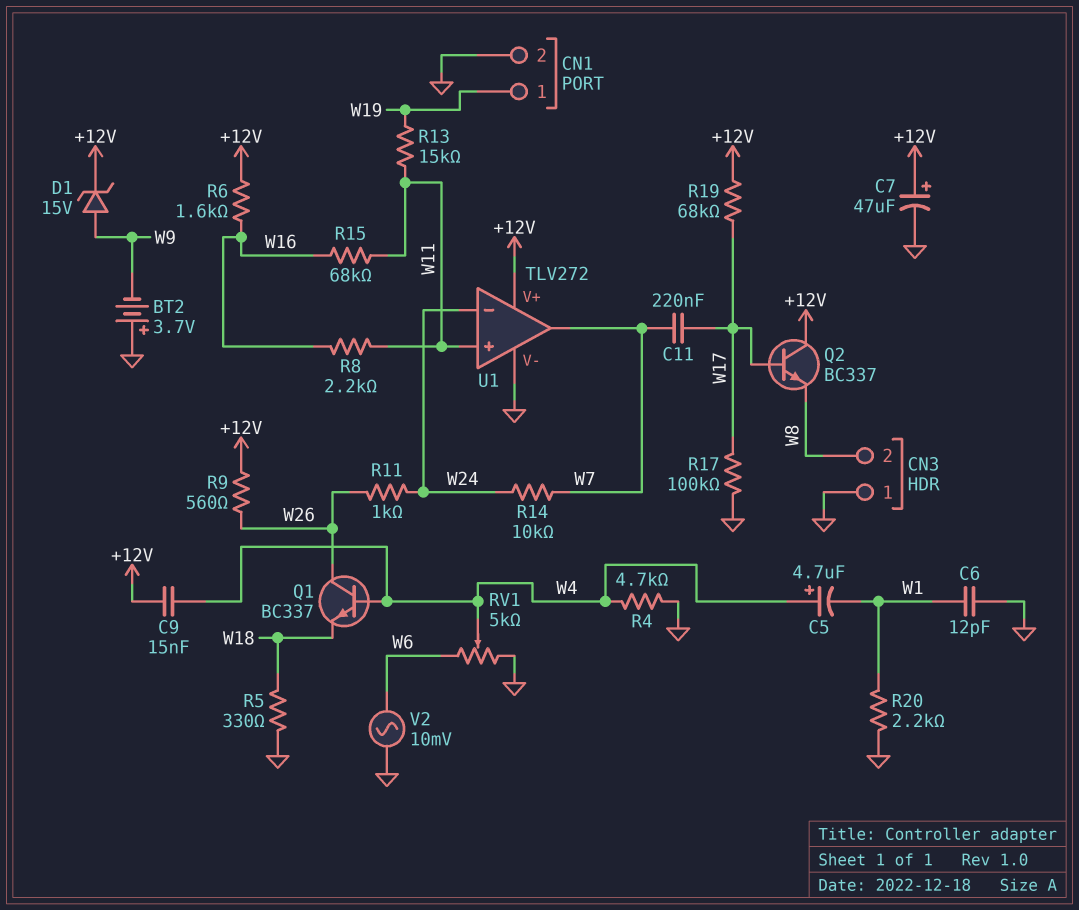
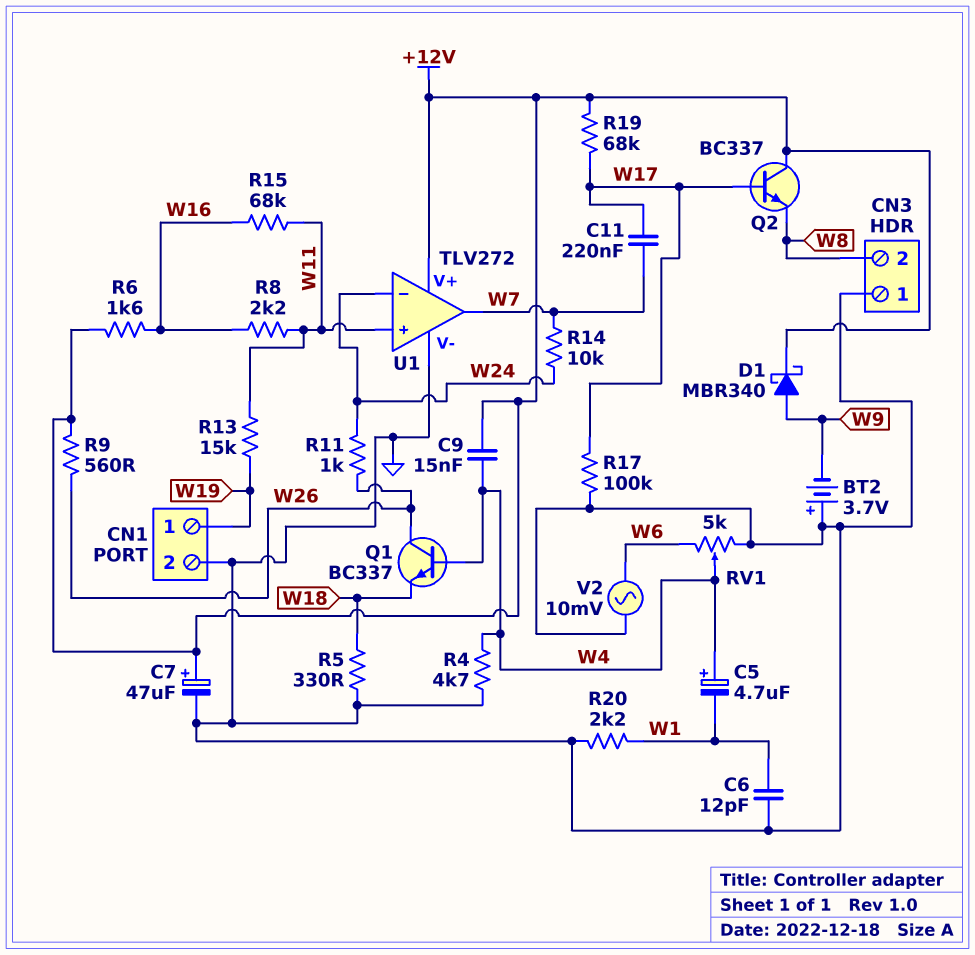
D1: zener 15V (A W9, K +12V) -> schottky MBR340 (A W9, K +12V)

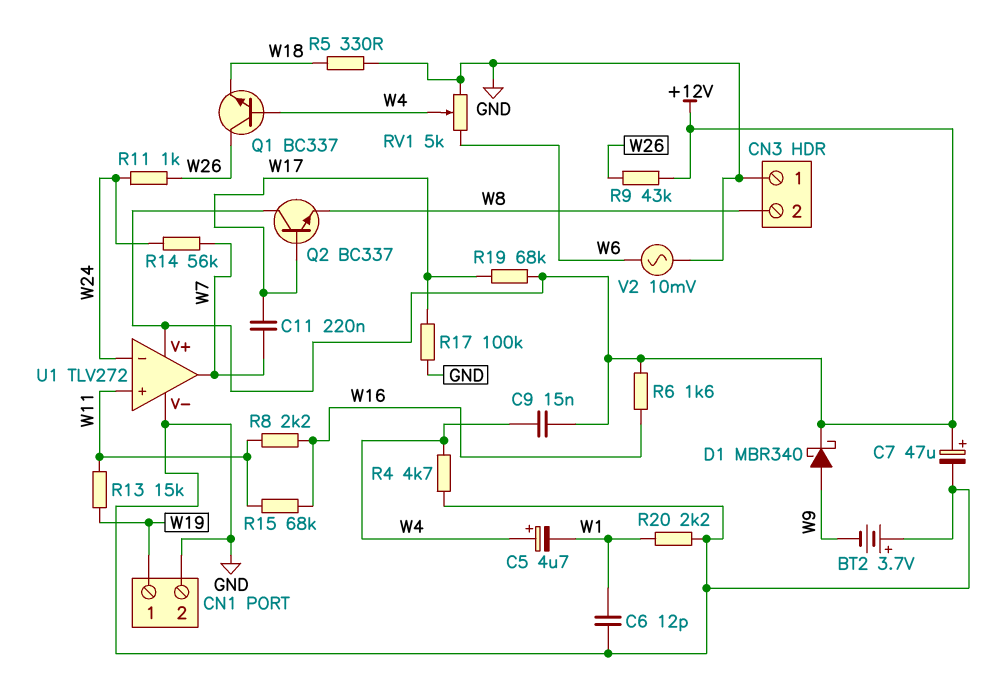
R9: 560 (+12V, W26) -> 43k (+12V, W26)
R14: 10k (W7, W24) -> 56k (W7, W24)

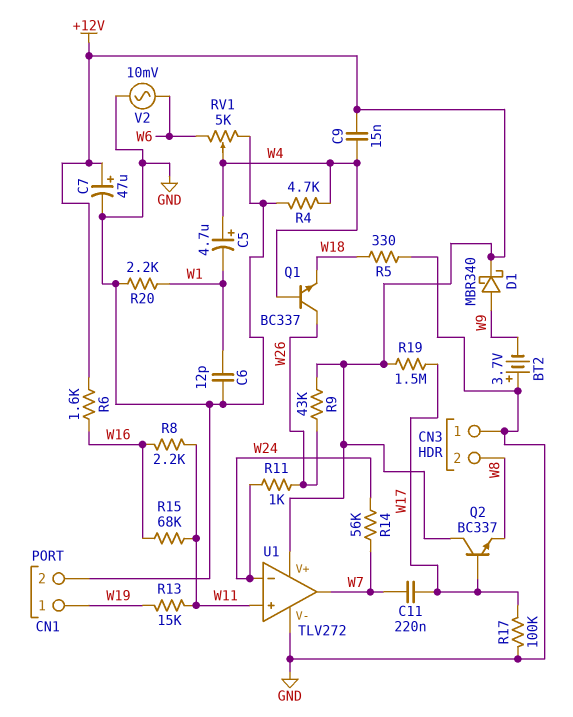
R19: 68k (+12V, W17) -> 1.5M (+12V, W17)

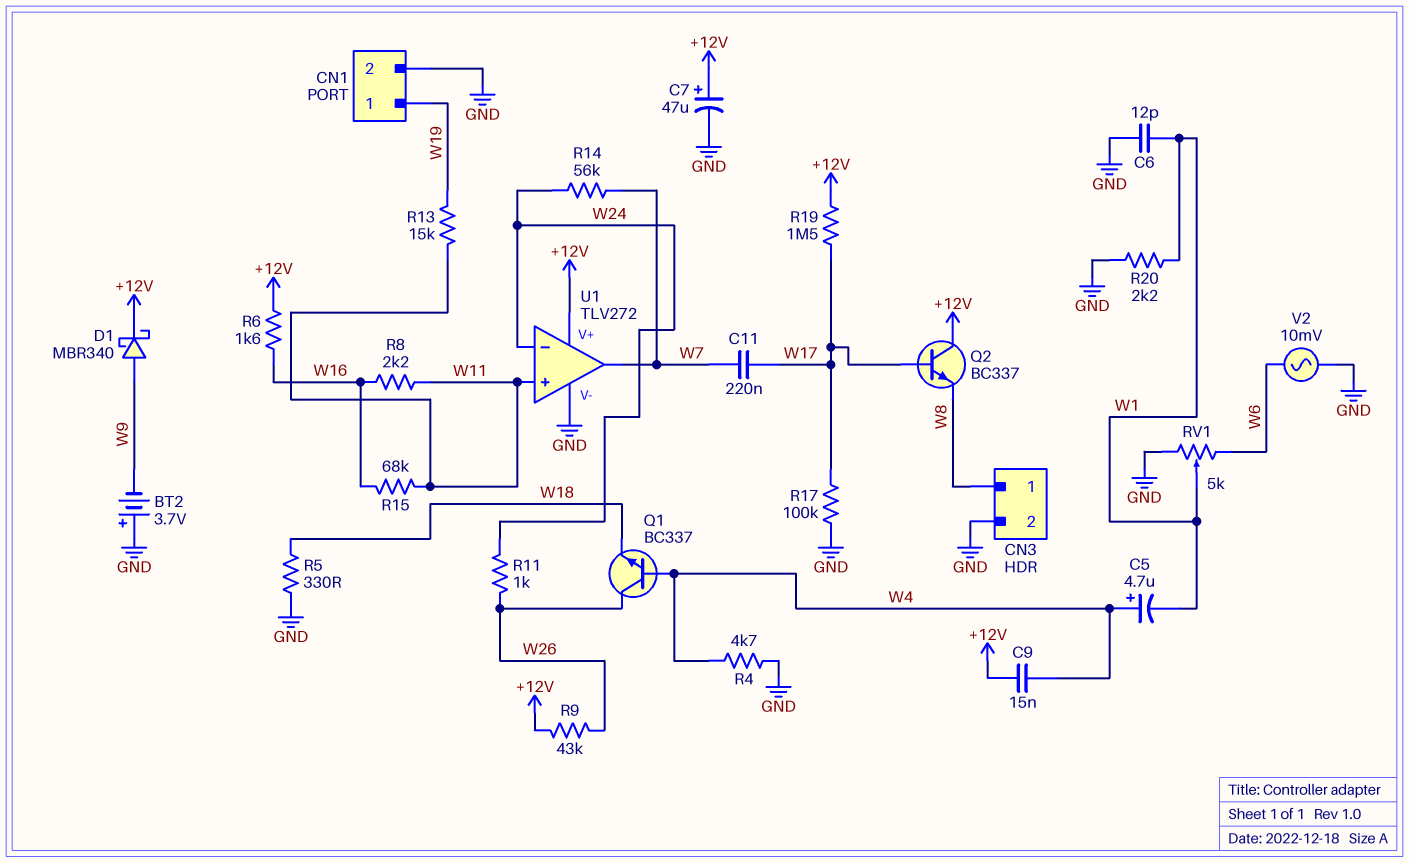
CN3 pin 1: GND -> W8
CN3 pin 2: W8 -> GND
RV1: 5k (GND, W6, wiper W4) -> 5k (GND, W6, wiper W1)

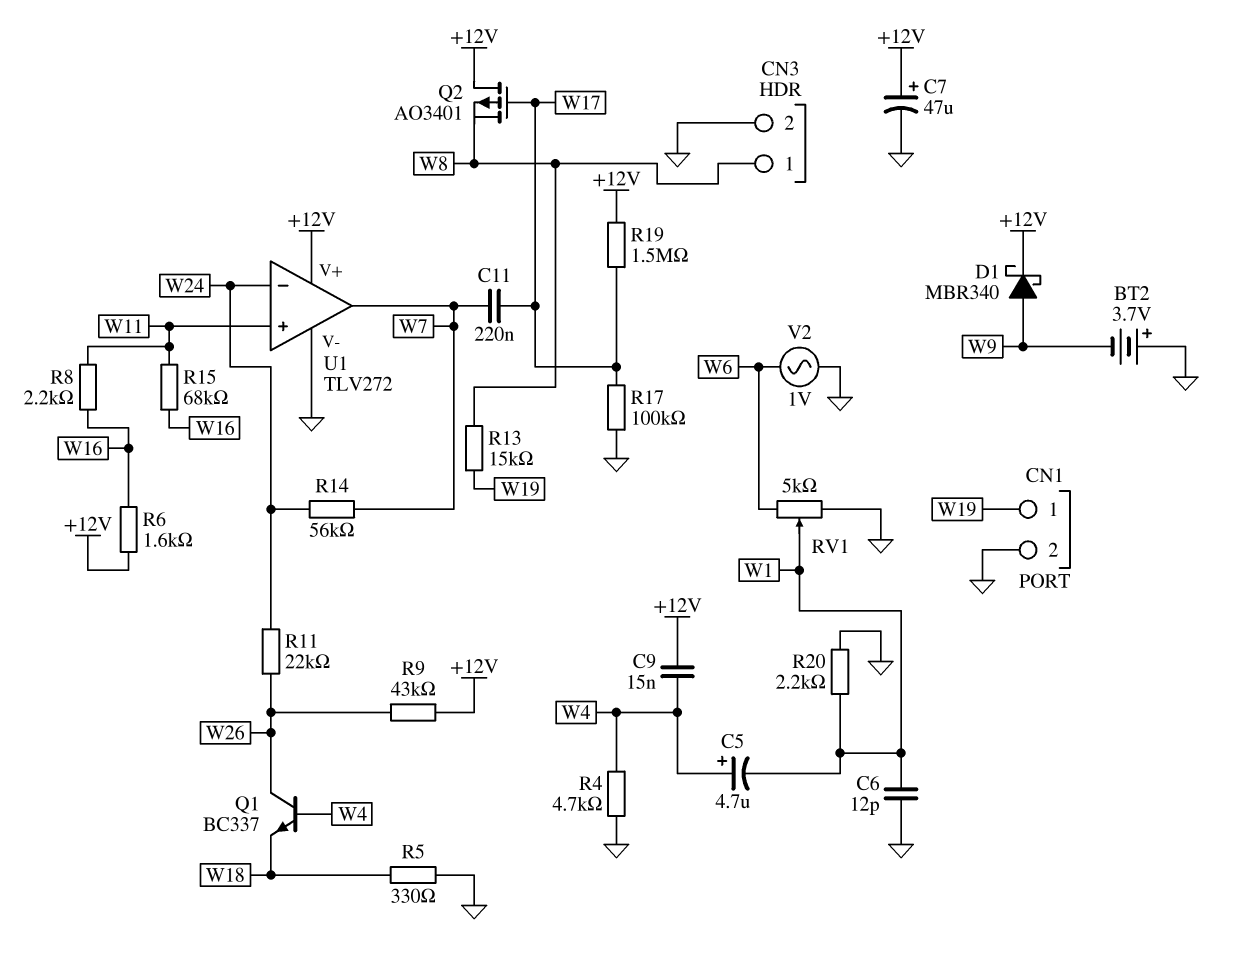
Q2: NPN BC337 (B W17, C +12V, E W8) -> PMOS AO3401 (G W17, D +12V, S W8)
R11: 1k (W24, W26) -> 22k (W24, W26)
R13: 15k (W11, W19) -> 15k (W8, W19)
V2: AC 10mV (GND, W6) -> AC 1V (GND, W6)

